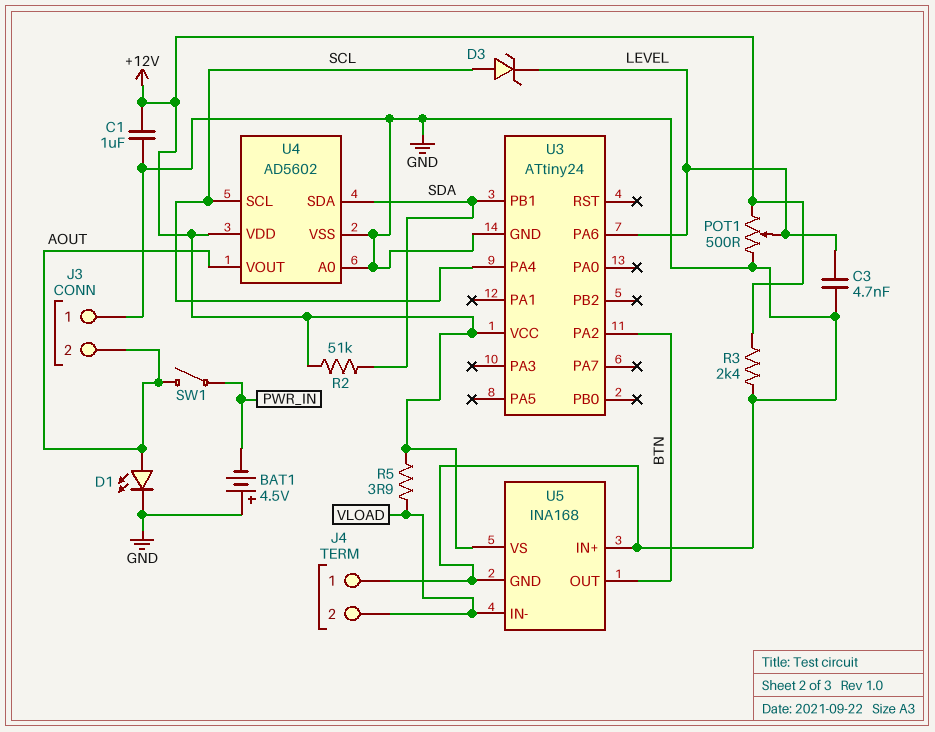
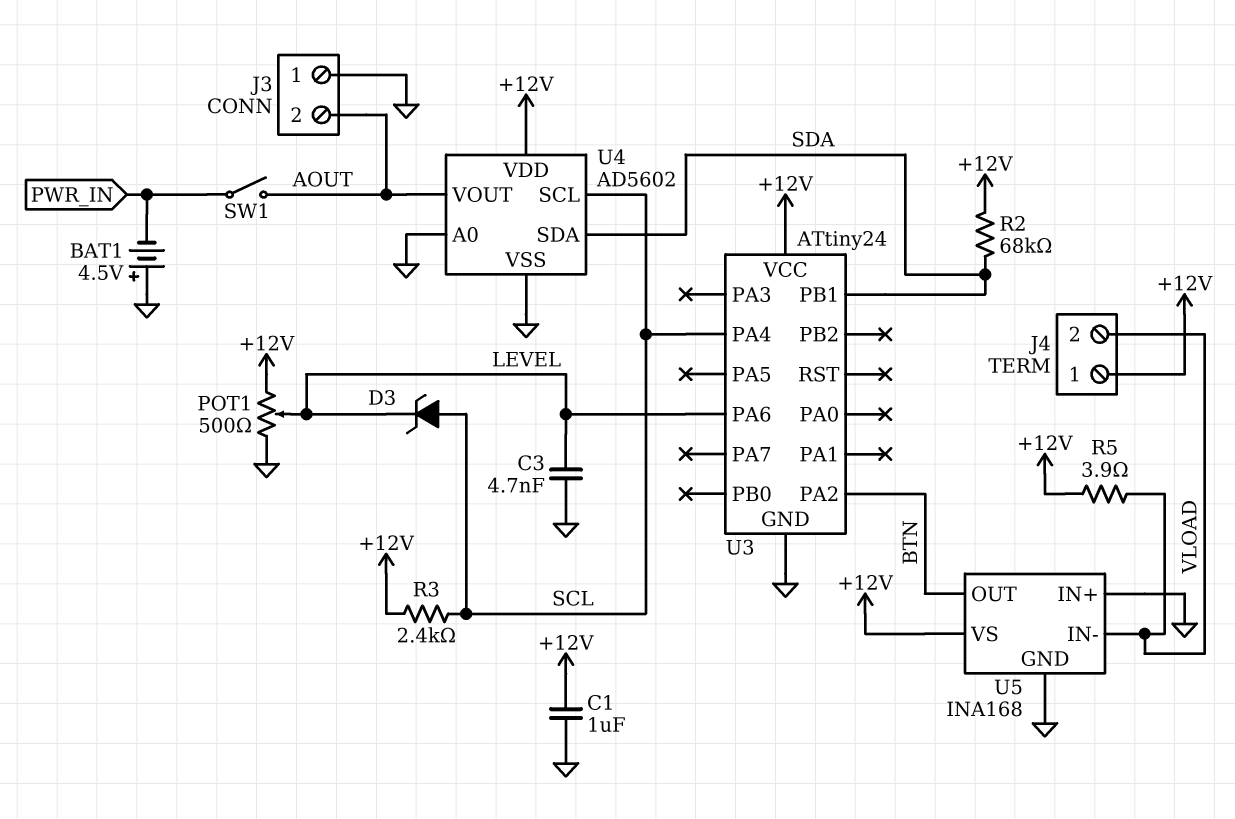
D1: LED (A AOUT, K GND) -> none
J4 pin 1: GND -> +12V
R2: 51k (+12V, SDA) -> 68k (+12V, SDA)
R3: 2.4k (+12V, GND) -> 2.4k (+12V, SCL)

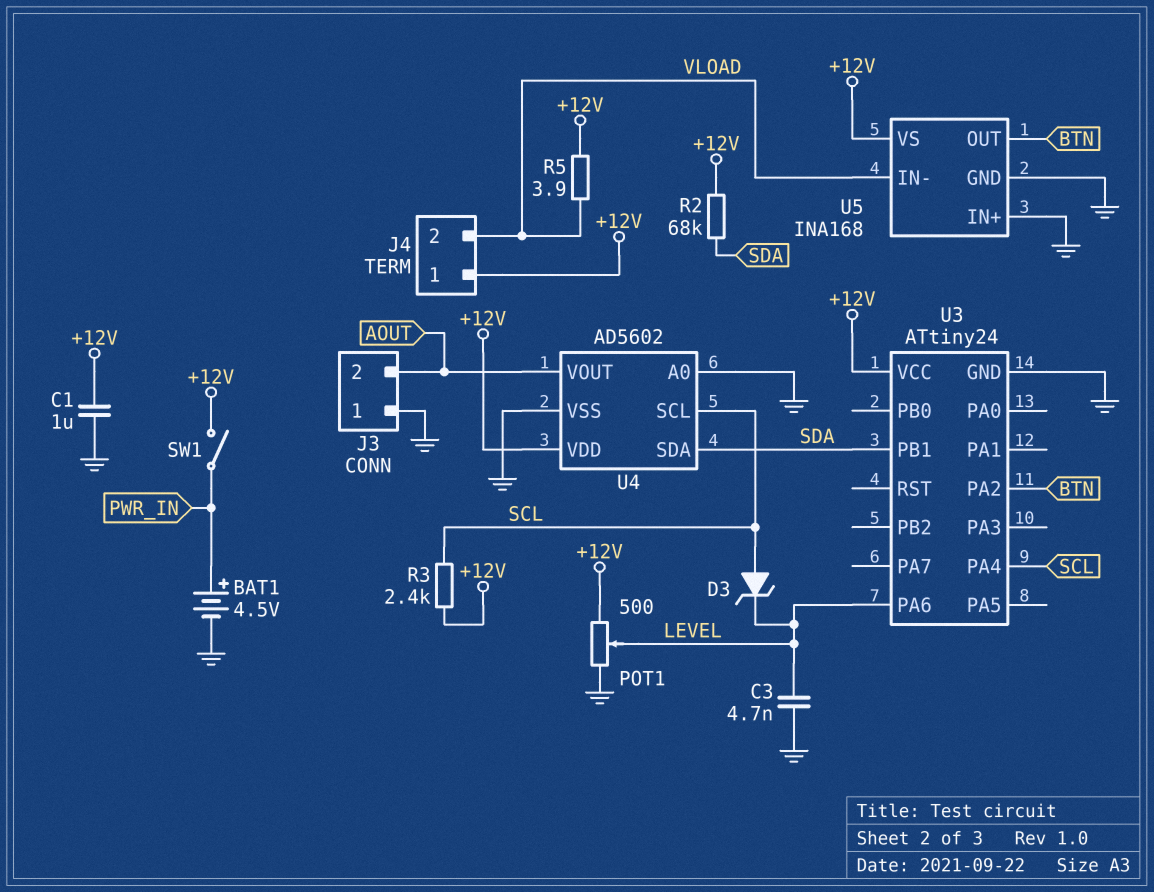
BAT1: 4.5V (plus GND, minus PWR_IN) -> 4.5V (plus PWR_IN, minus GND)
SW1: switch (AOUT, PWR_IN) -> switch (+12V, PWR_IN)

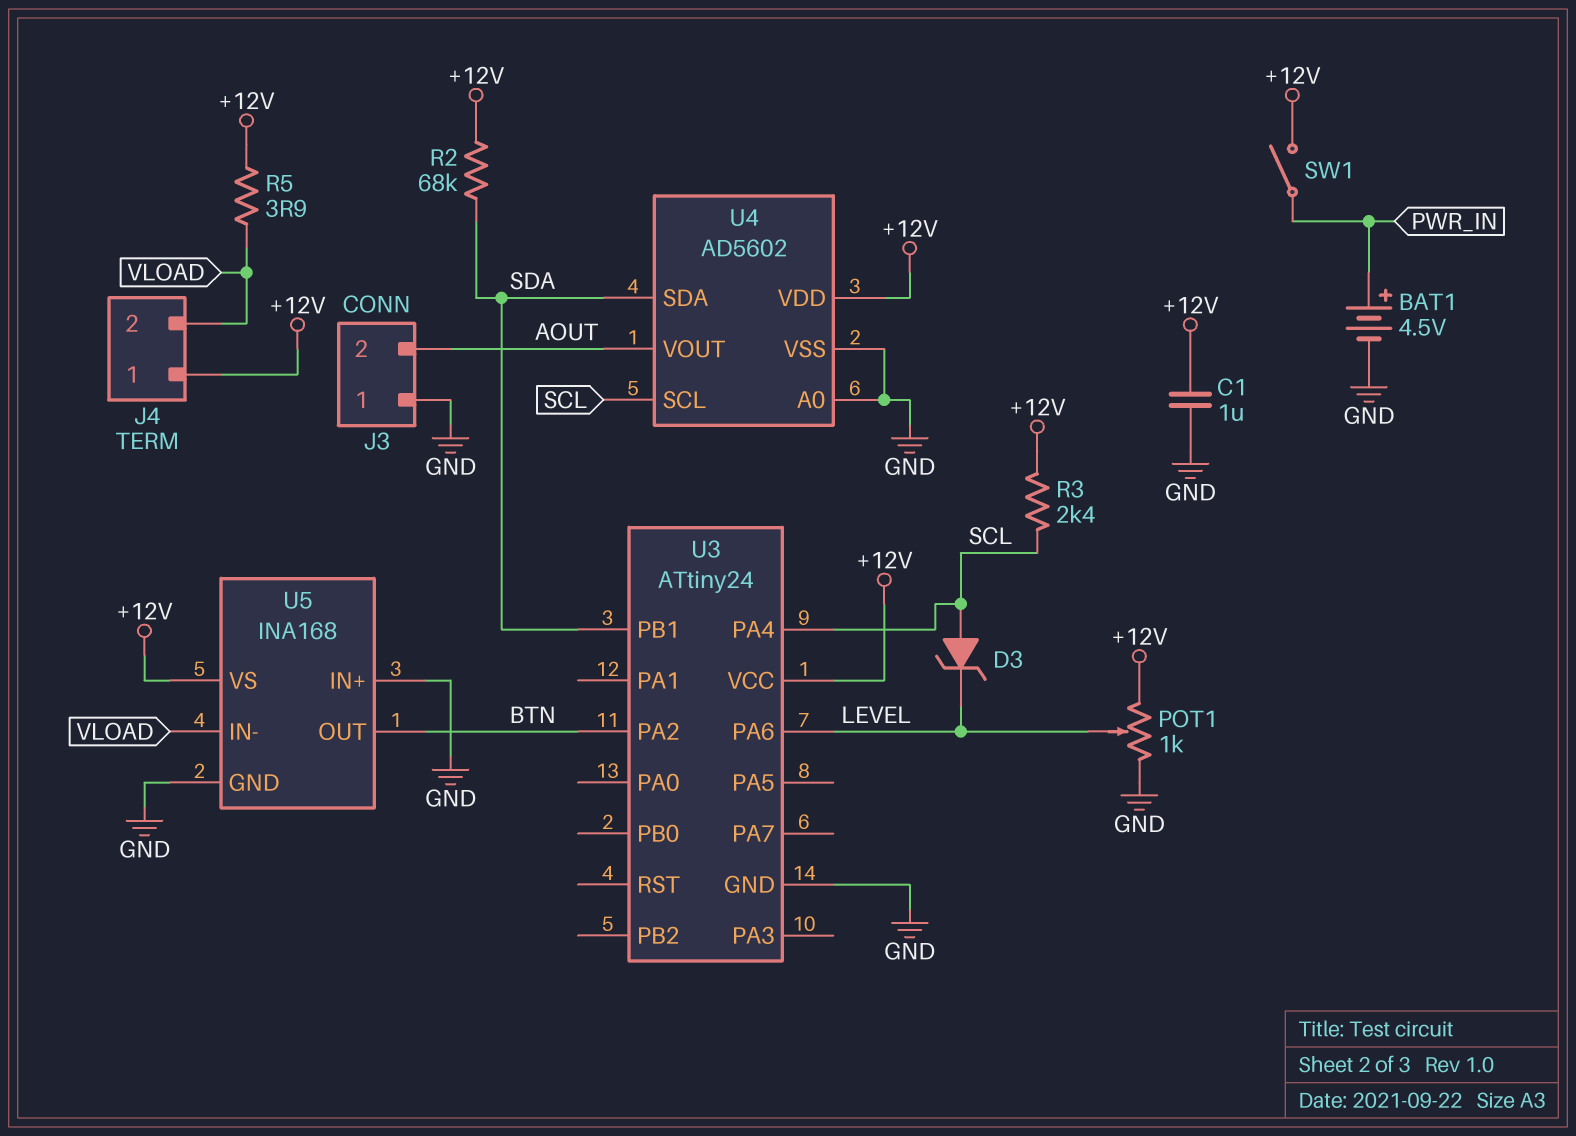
C3: 4.7nF (GND, LEVEL) -> none
POT1: 500 (+12V, GND, wiper LEVEL) -> 1k (+12V, GND, wiper LEVEL)

